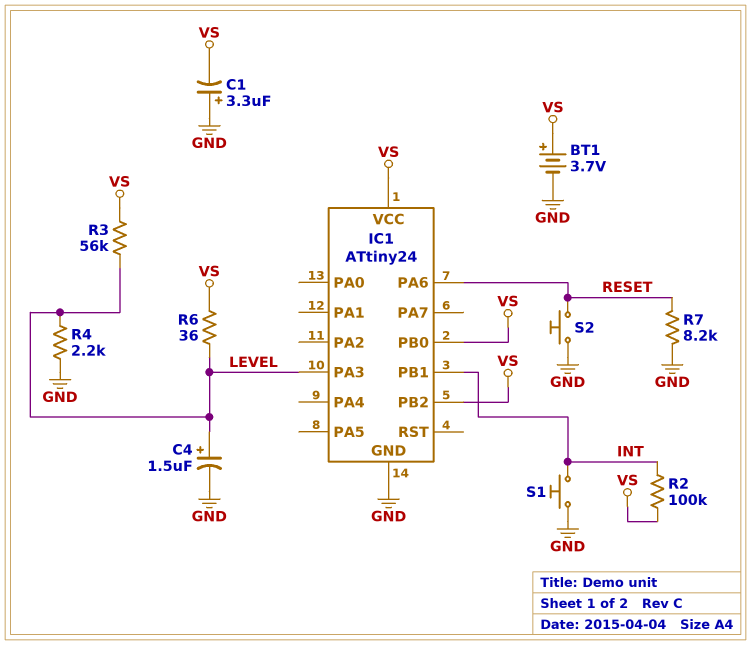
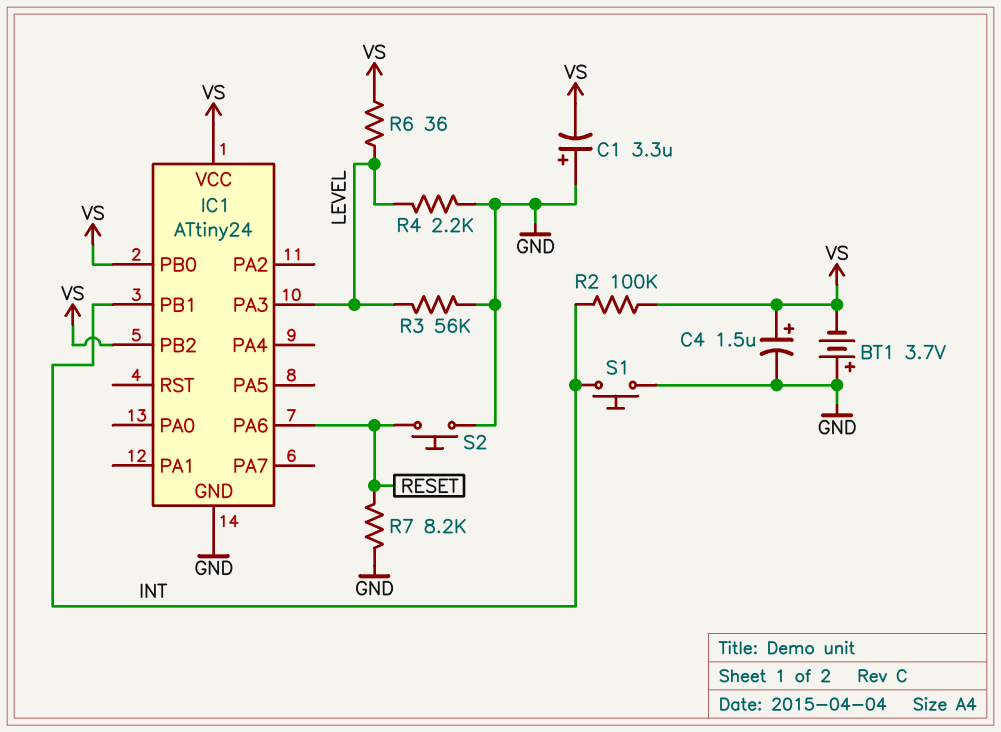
BT1: 3.7V (plus VS, minus GND) -> 3.7V (plus GND, minus VS)
C4: 1.5uF (plus LEVEL, minus GND) -> 1.5uF (plus VS, minus GND)
R3: 56k (LEVEL, VS) -> 56k (GND, LEVEL)

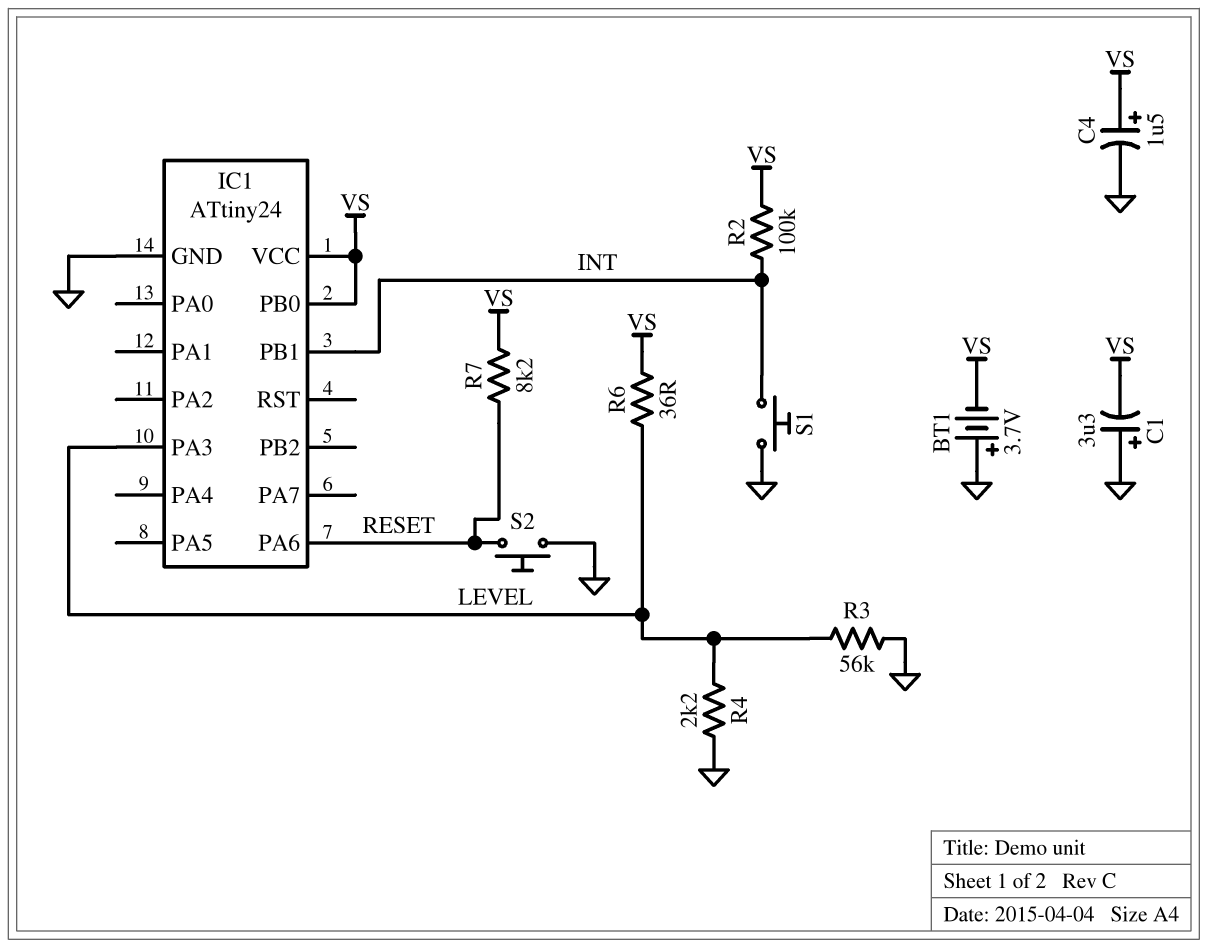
IC1 pin PB2: VS -> none
R7: 8.2k (GND, RESET) -> 8.2k (RESET, VS)

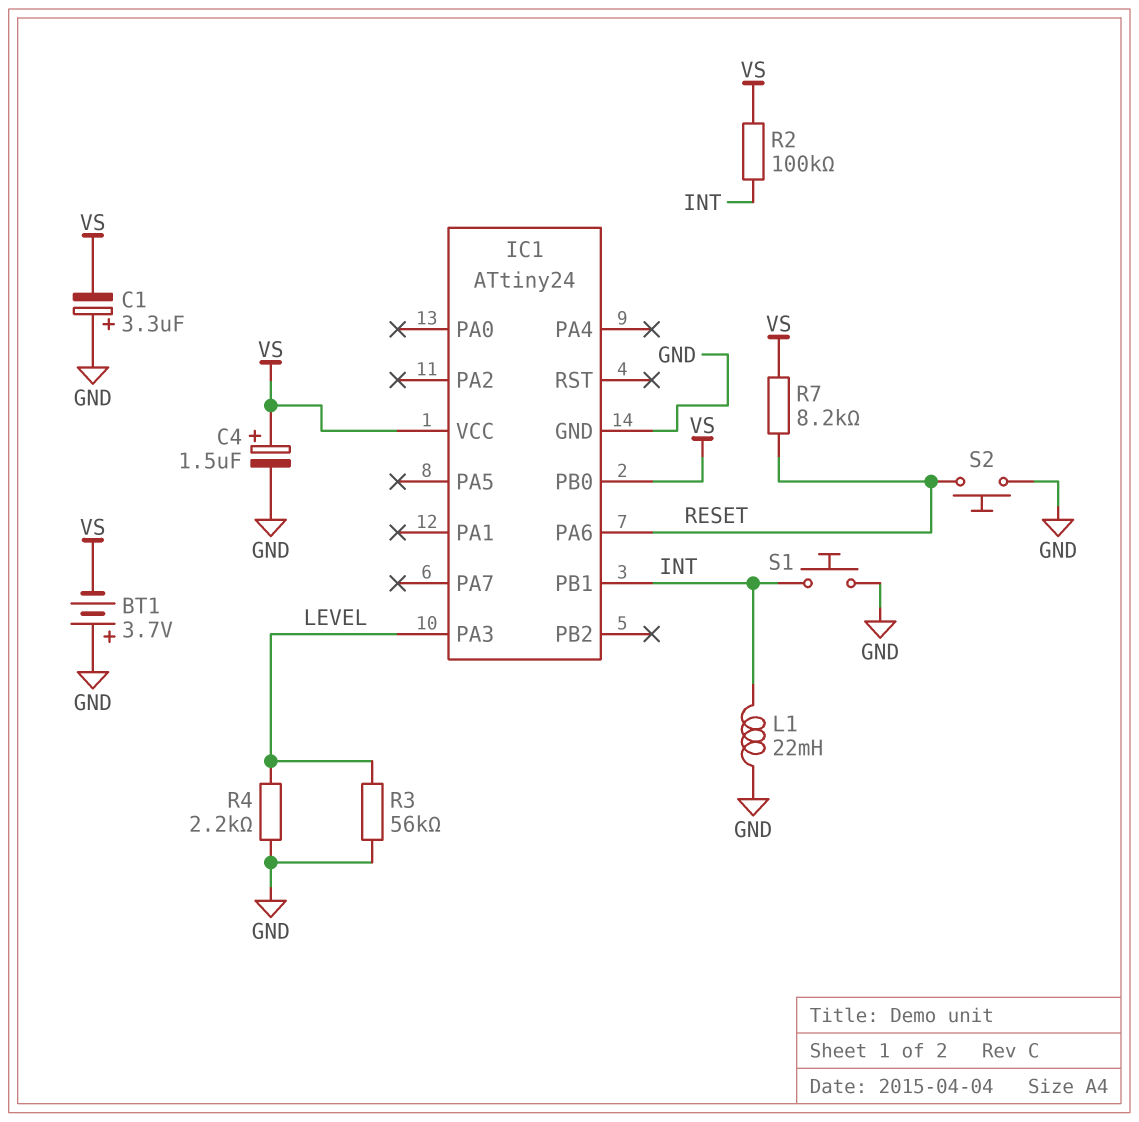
L1: none -> 22mH (GND, INT)
R6: 36 (LEVEL, VS) -> none

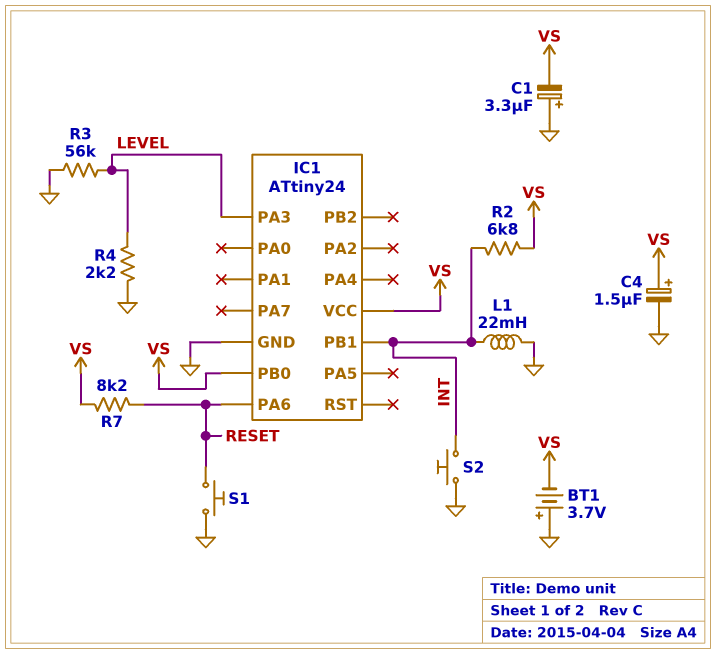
R2: 100k (INT, VS) -> 6.8k (INT, VS)
S1: button (GND, INT) -> button (GND, RESET)
S2: button (GND, RESET) -> button (GND, INT)

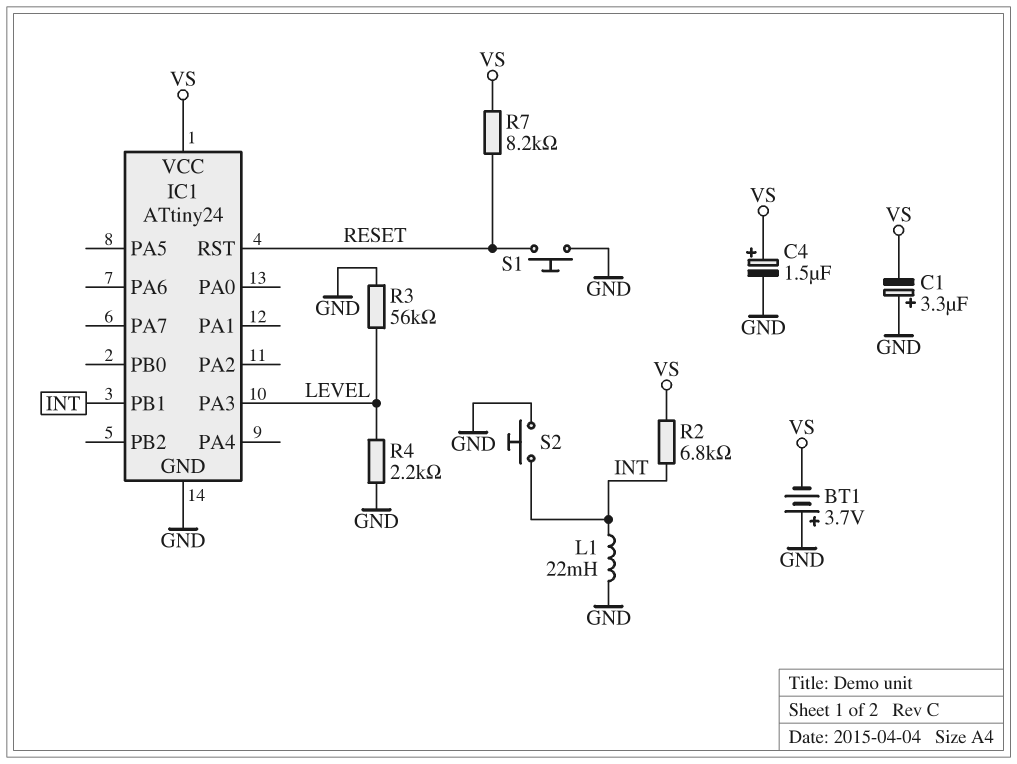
IC1 pin PA6: RESET -> none
IC1 pin PB0: VS -> none
IC1 pin RST: none -> RESET

